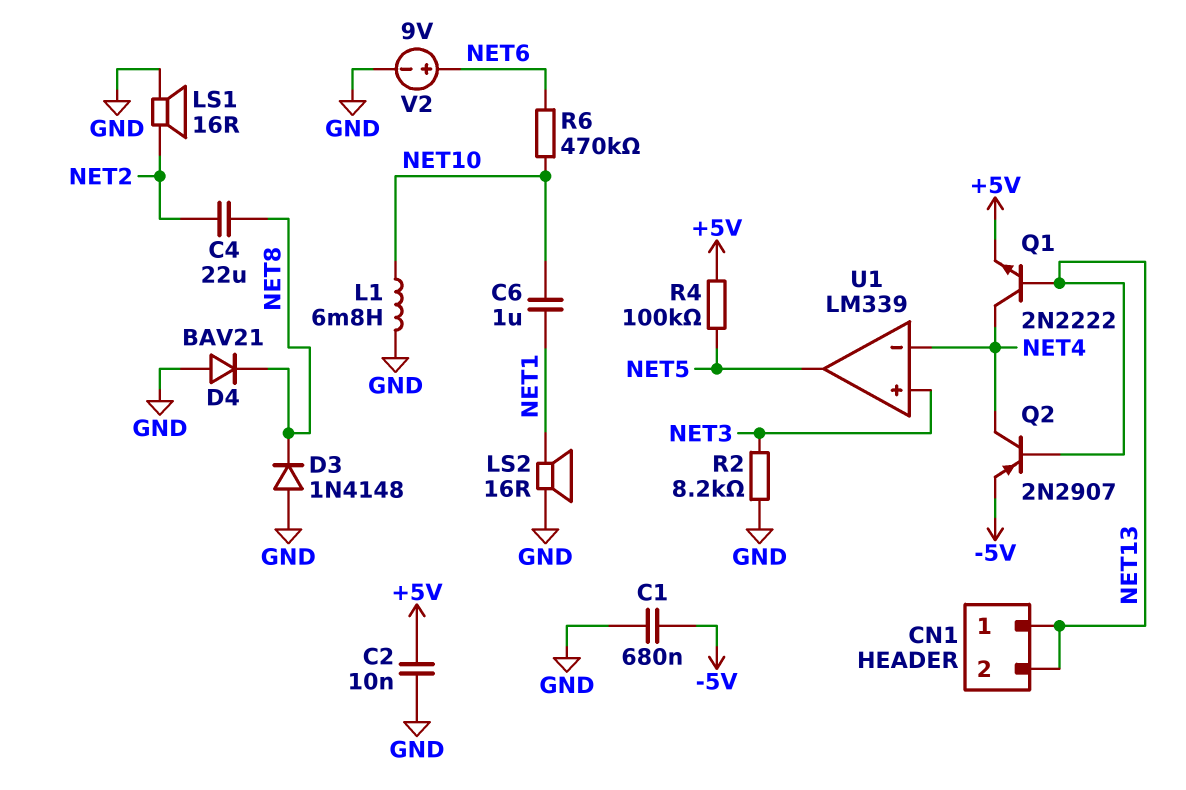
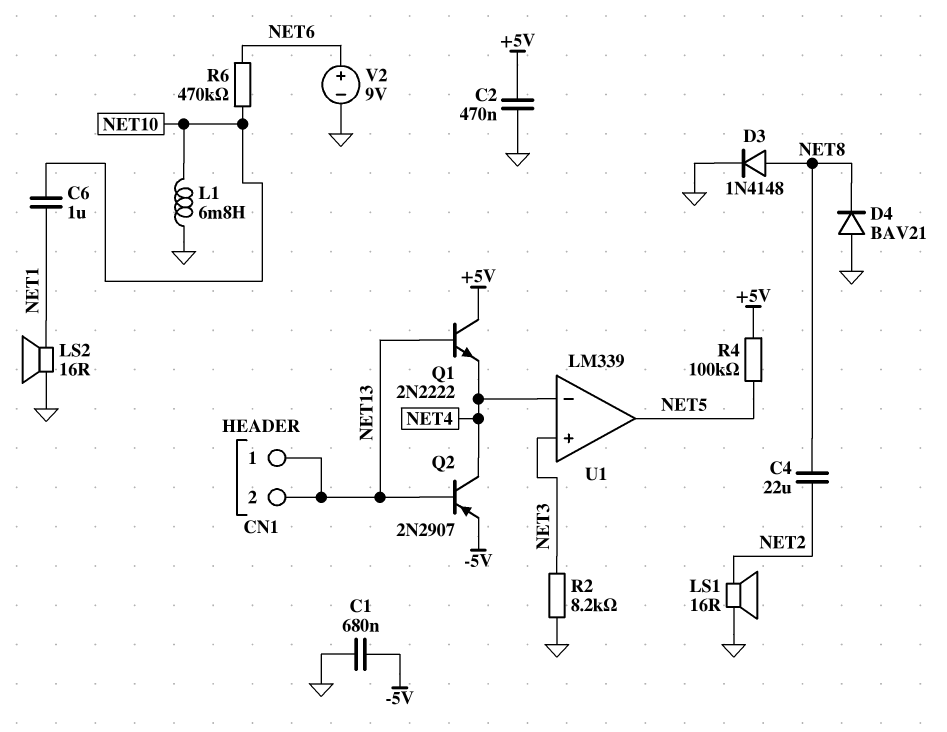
C2: 10nF (+5V, GND) -> 470nF (+5V, GND)
D3: diode 1N4148 (A GND, K NET8) -> diode 1N4148 (A NET8, K GND)
Q1: NPN 2N2222 (B NET13, C NET4, E +5V) -> NPN 2N2222 (B NET13, C +5V, E NET4)

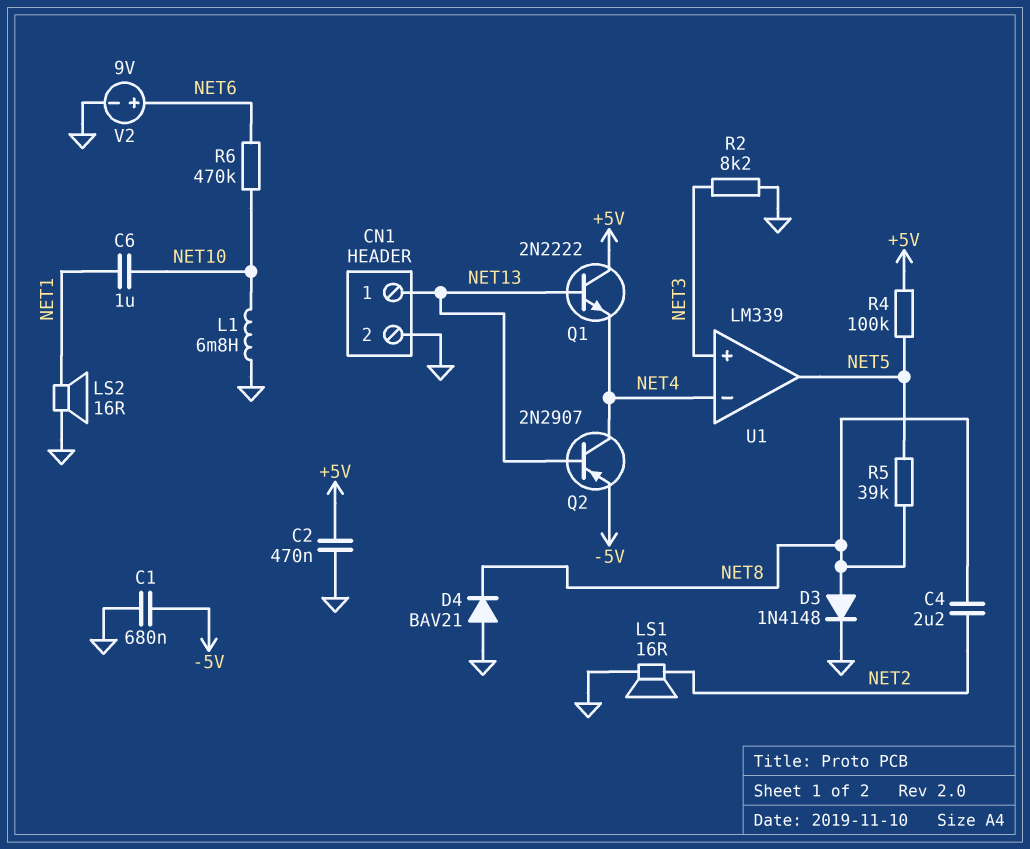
C4: 22uF (NET2, NET8) -> 2.2uF (NET2, NET8)
CN1 pin 2: NET13 -> GND
R5: none -> 39k (NET5, NET8)

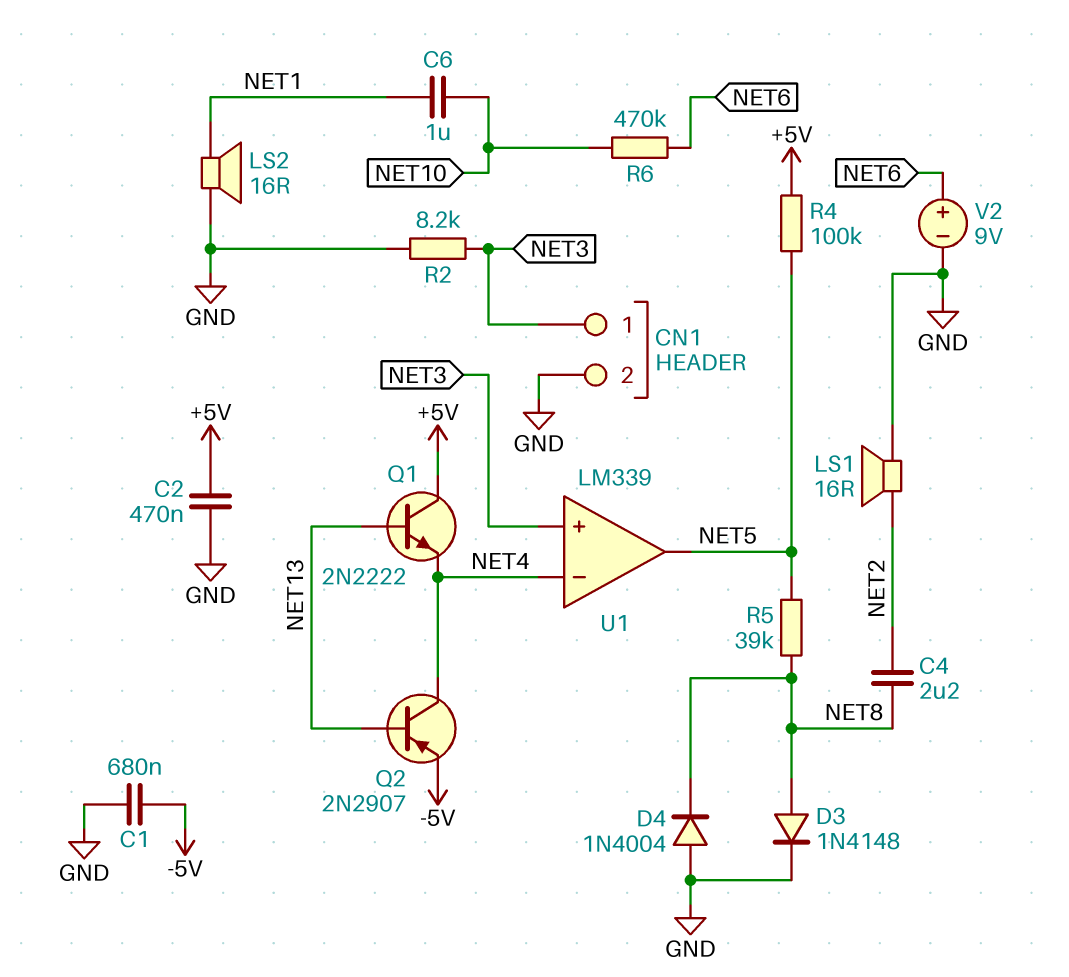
CN1 pin 1: NET13 -> NET3
D4: diode BAV21 (A GND, K NET8) -> diode 1N4004 (A GND, K NET8)
L1: 6.8mH (GND, NET10) -> none

